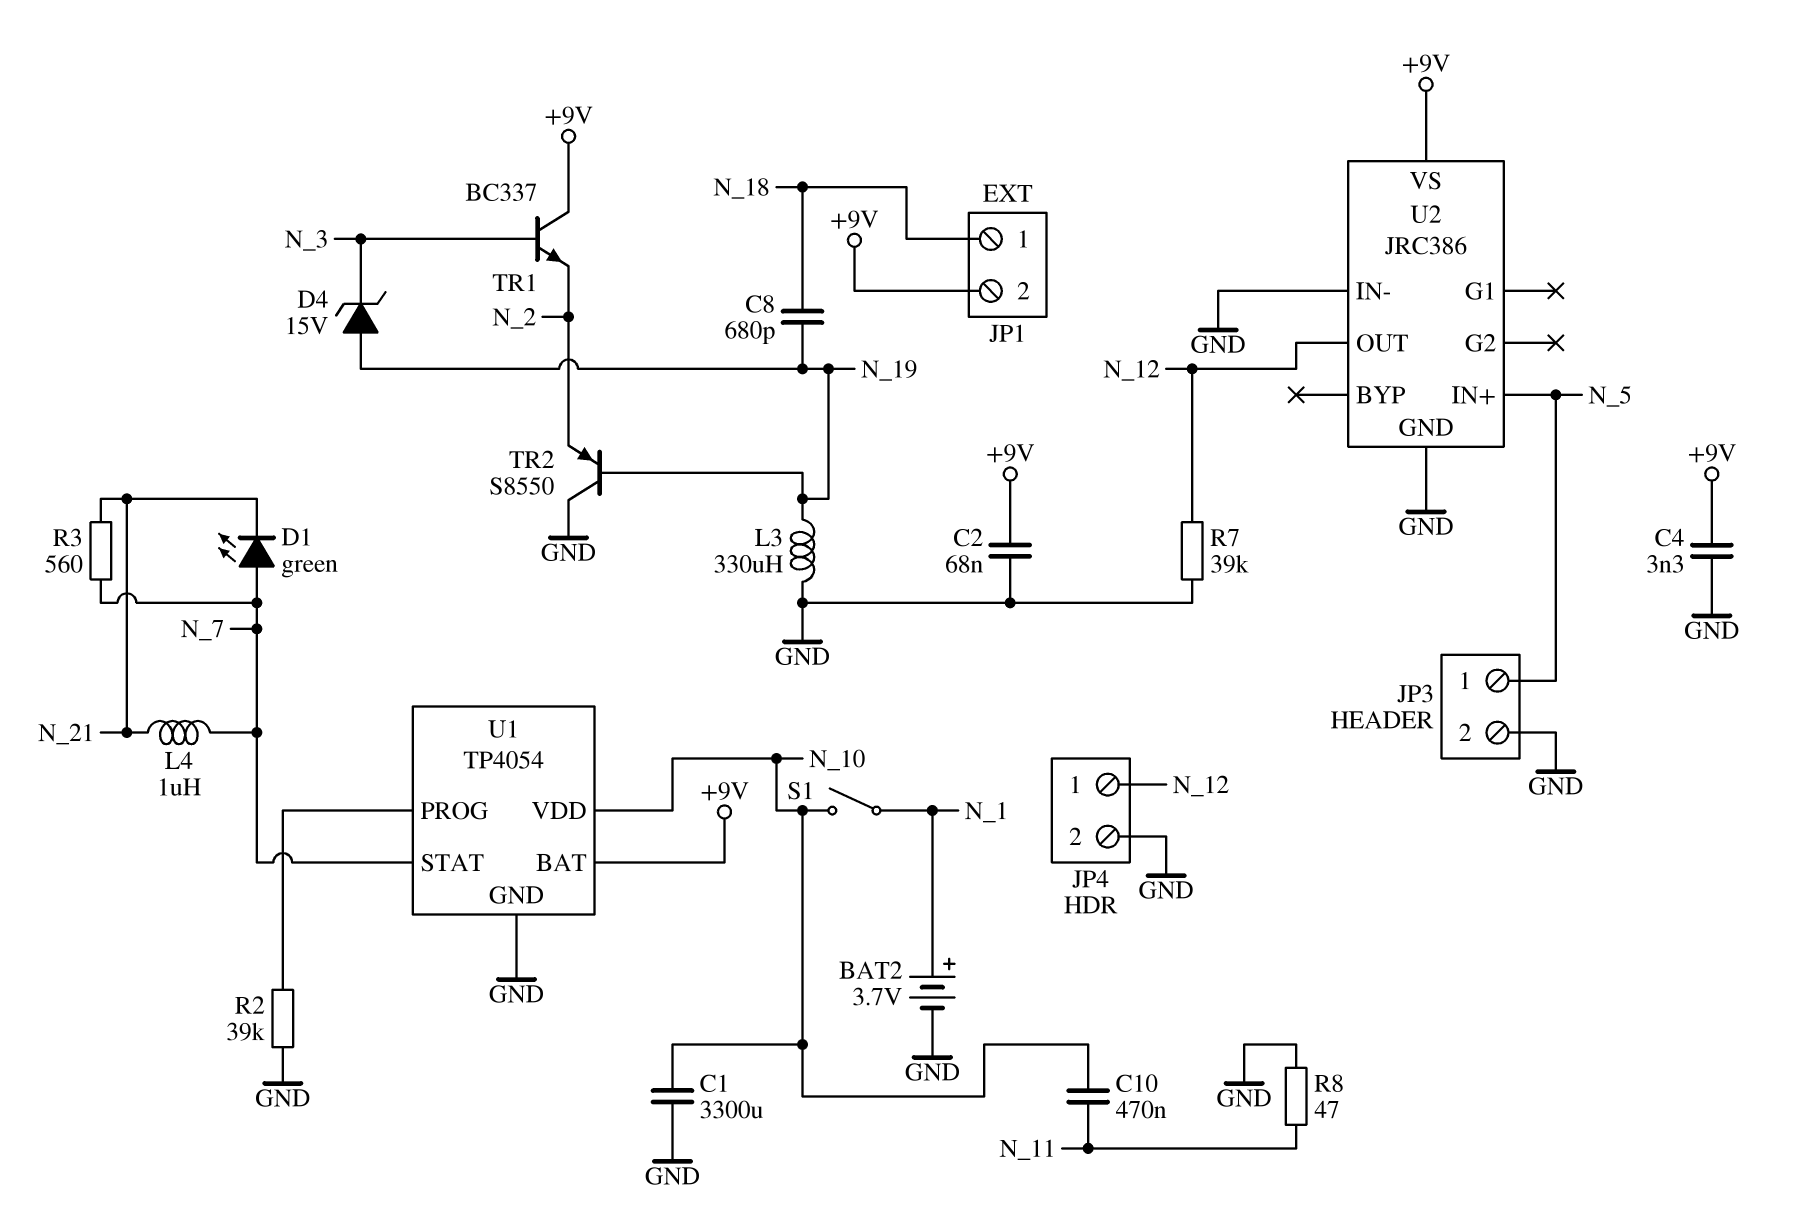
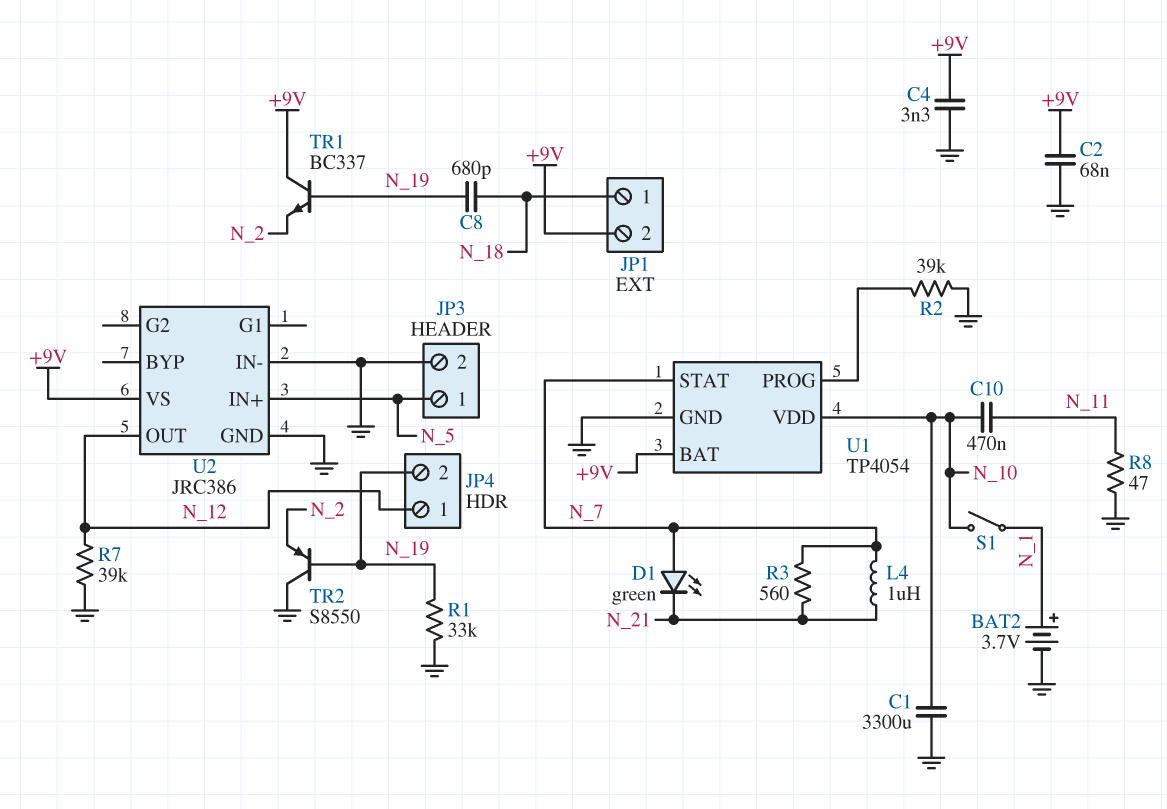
D4: zener 15V (A N_19, K N_3) -> none
JP4 pin 2: GND -> N_19
L3: 330uH (GND, N_19) -> none
R1: none -> 33k (GND, N_19)
TR1: NPN BC337 (B N_3, C +9V, E N_2) -> NPN BC337 (B N_19, C +9V, E N_2)

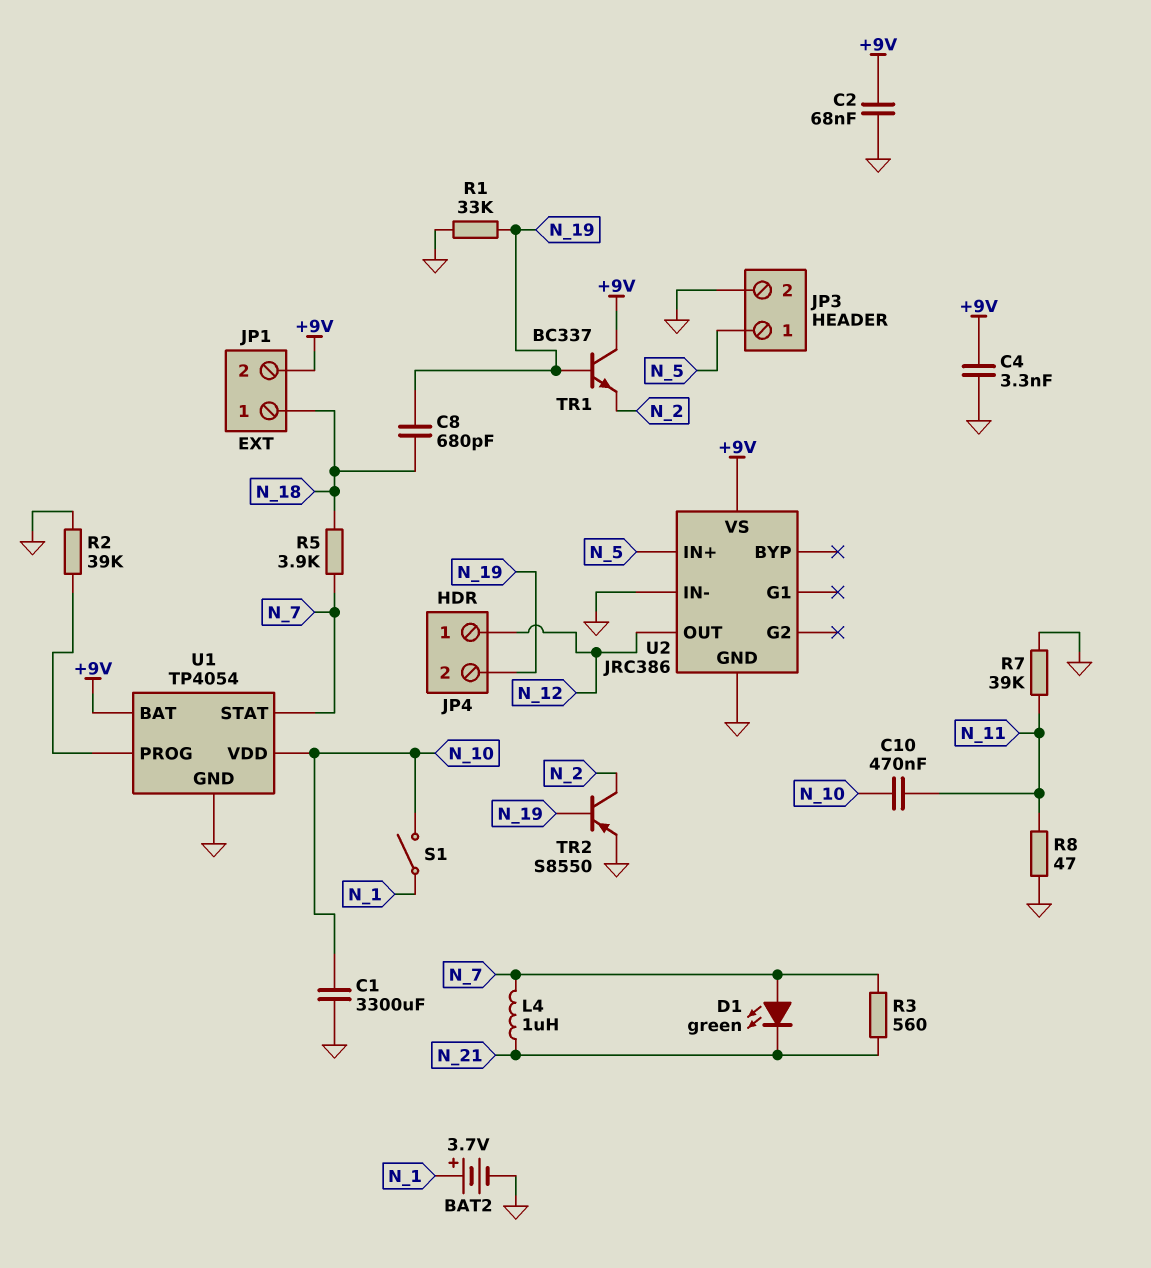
R5: none -> 3.9k (N_7, N_18)
R7: 39k (GND, N_12) -> 39k (GND, N_11)
TR2: PNP S8550 (B N_19, C GND, E N_2) -> PNP S8550 (B N_19, C N_2, E GND)

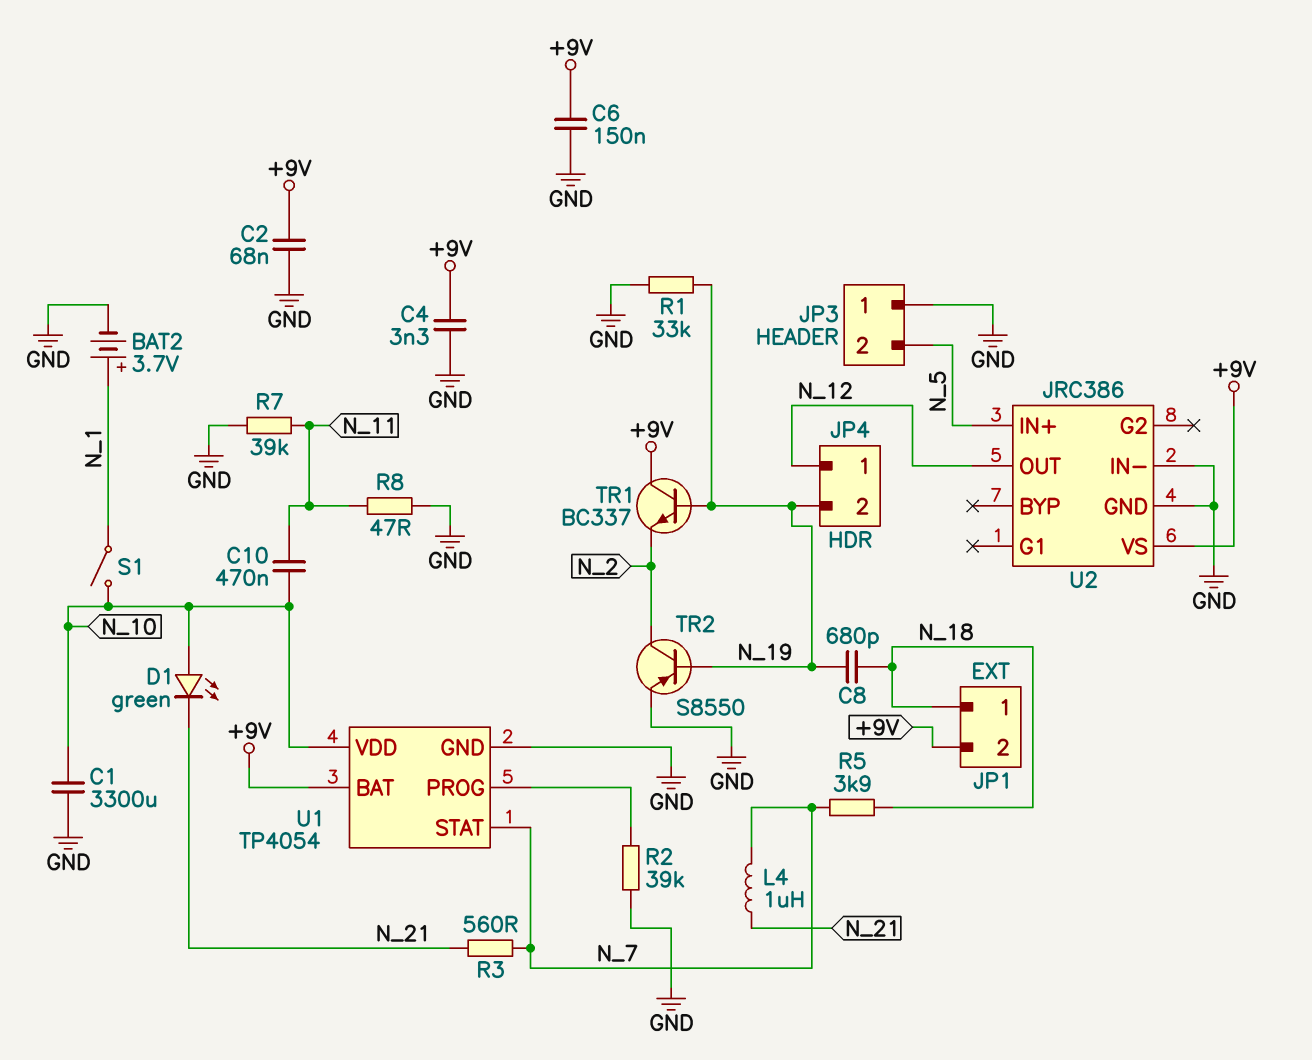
C6: none -> 150nF (+9V, GND)
D1: LED green (A N_7, K N_21) -> LED green (A N_10, K N_21)
JP3 pin 1: N_5 -> GND
JP3 pin 2: GND -> N_5

